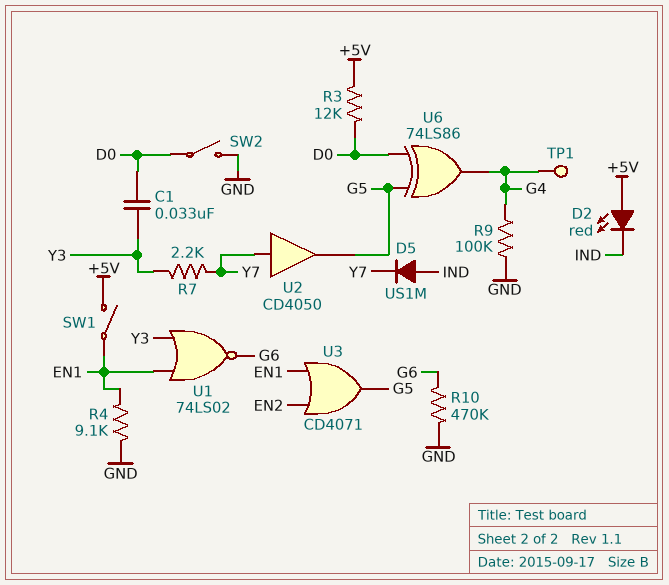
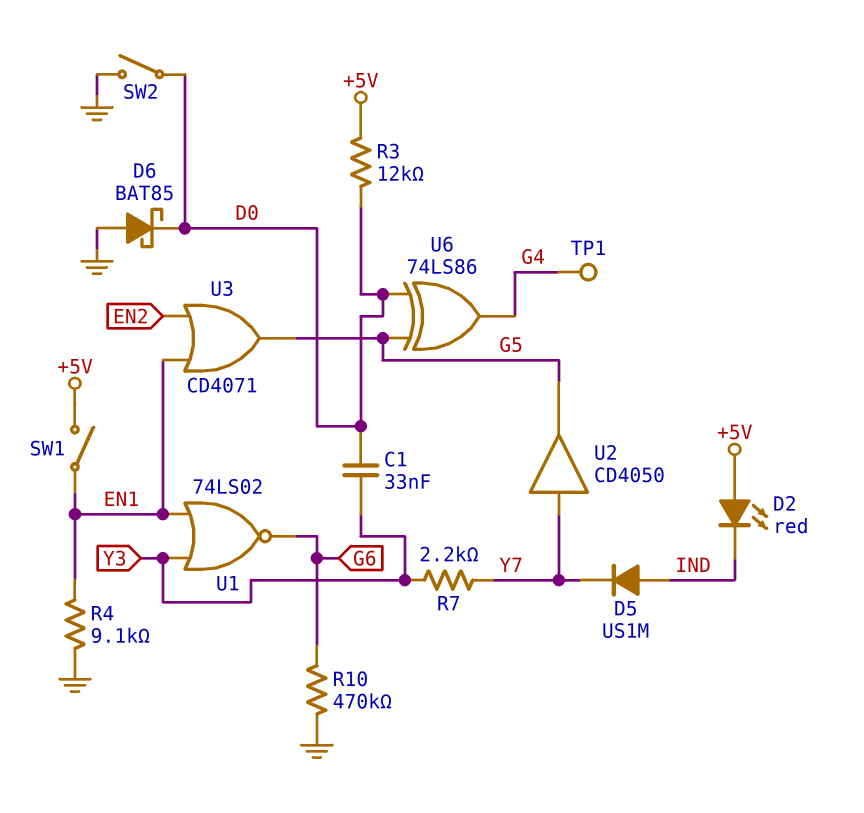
D6: none -> schottky BAT85 (A GND, K D0)
R9: 100k (G4, GND) -> none

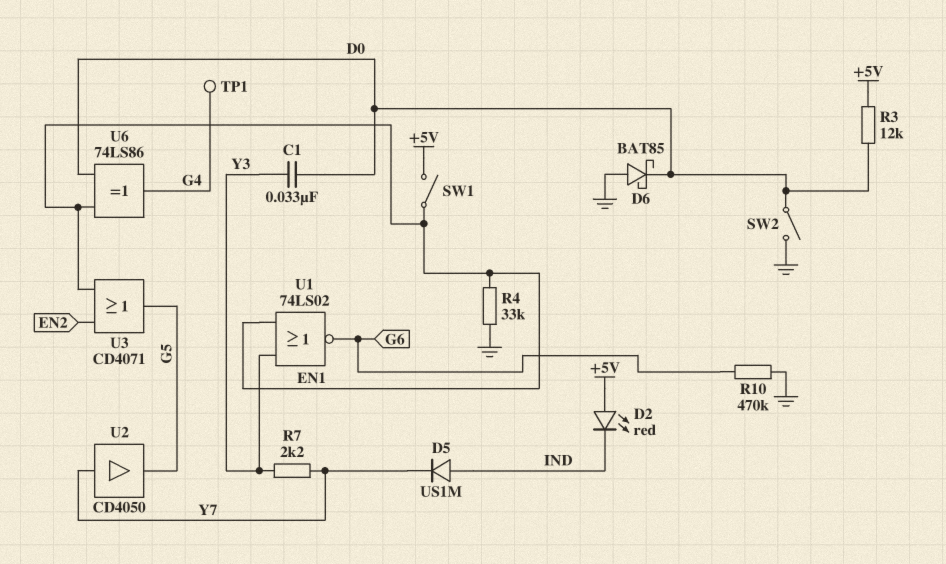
R4: 9.1k (EN1, GND) -> 33k (EN1, GND)
U6: XOR 74LS86 (in D0, in G5, out G4) -> XOR 74LS86 (in D0, in EN1, out G4)

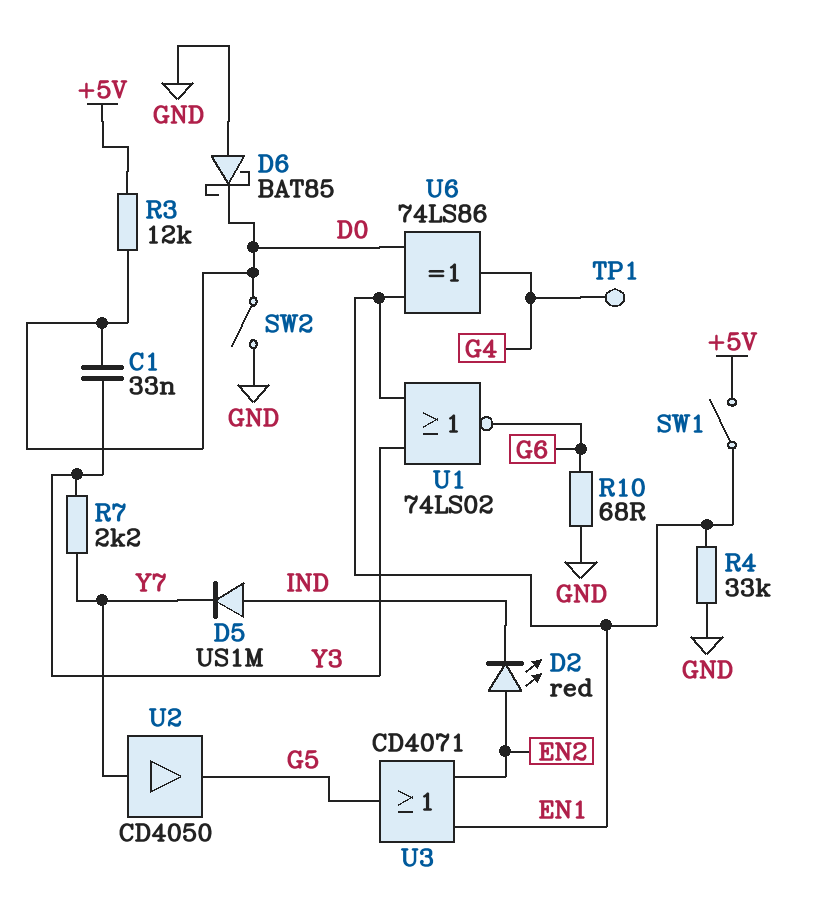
D2: LED red (A +5V, K IND) -> LED red (A EN2, K IND)
R10: 470k (G6, GND) -> 68 (G6, GND)

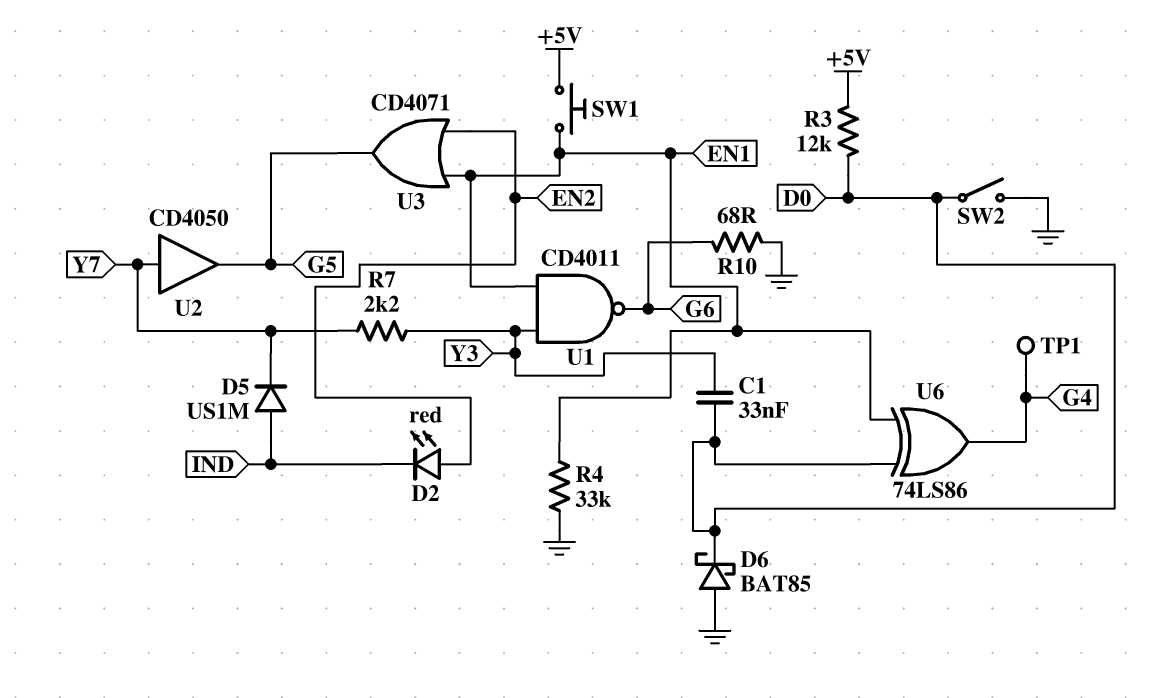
SW1: switch (+5V, EN1) -> button (+5V, EN1)
U1: NOR 74LS02 (in EN1, in Y3, out G6) -> NAND CD4011 (in EN1, in Y3, out G6)

